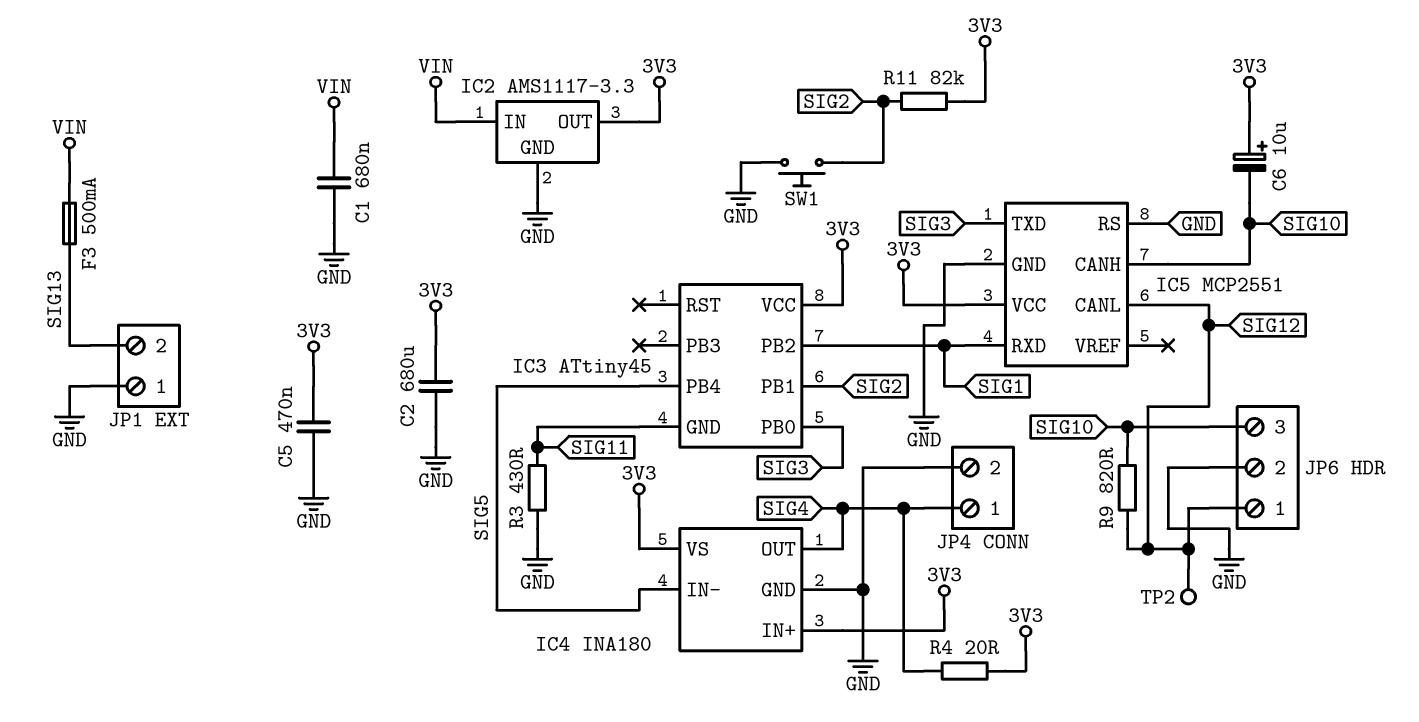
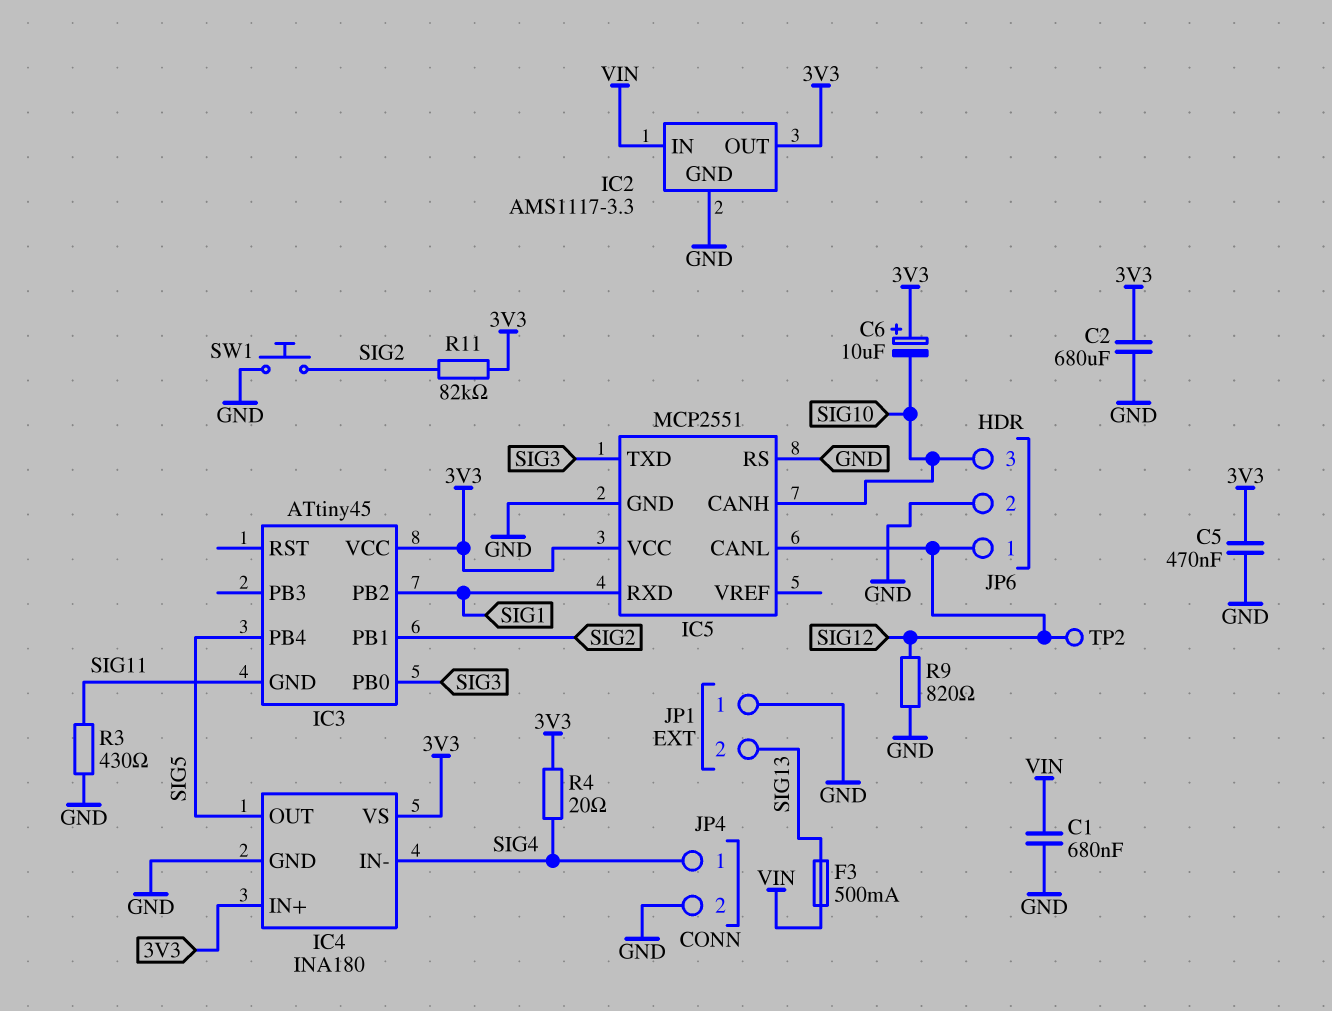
IC4 pin IN-: SIG5 -> SIG4
IC4 pin OUT: SIG4 -> SIG5
R9: 820 (SIG10, SIG12) -> 820 (GND, SIG12)

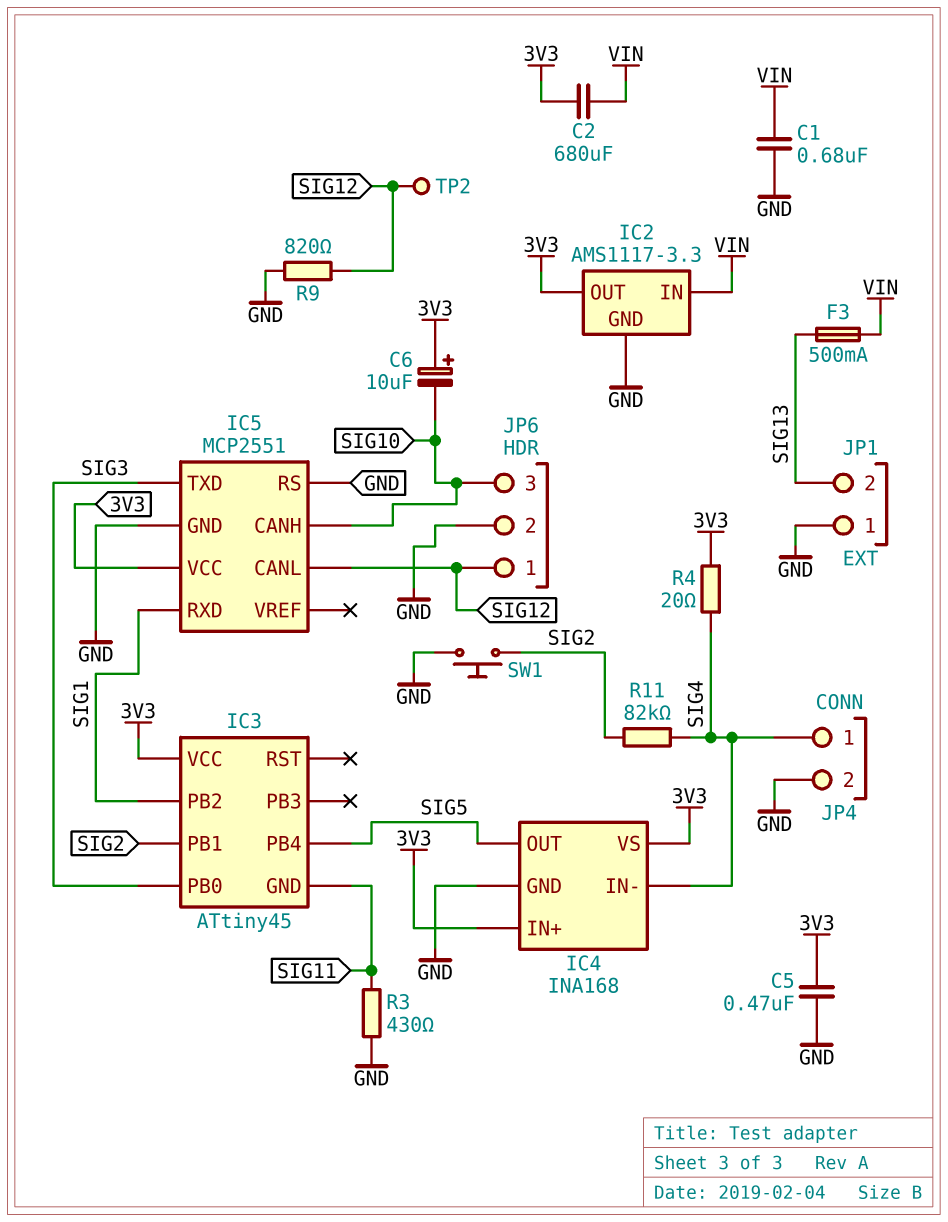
C2: 680uF (3V3, GND) -> 680uF (3V3, VIN)
IC4: INA180 -> INA168
R11: 82k (3V3, SIG2) -> 82k (SIG2, SIG4)

